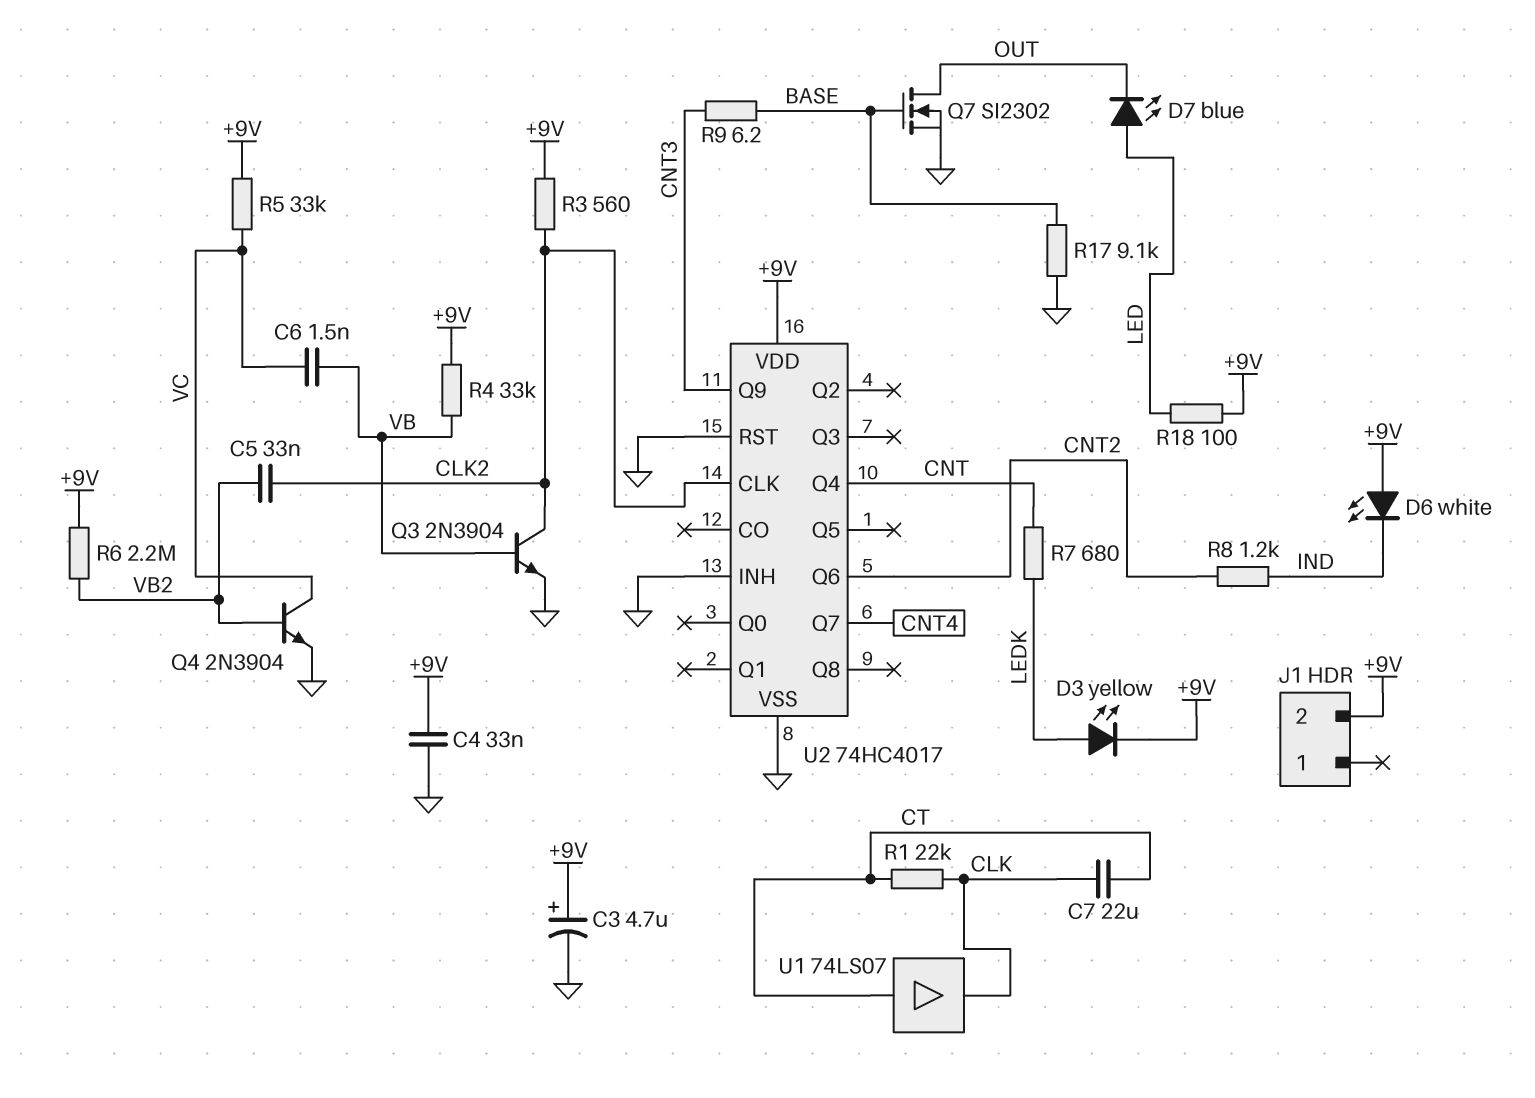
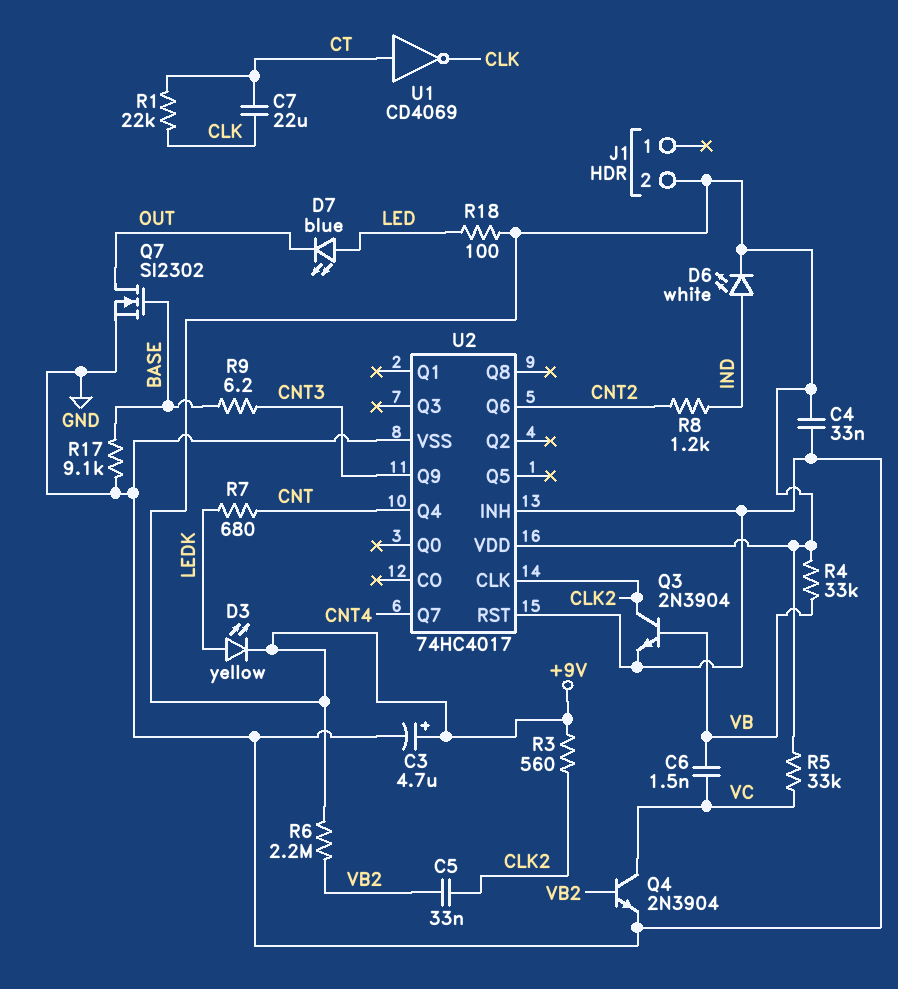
D6: LED white (A +9V, K IND) -> LED white (A IND, K +9V)
U1: buffer 74LS07 (in CT, out CLK) -> NOT CD4069 (in CT, out CLK)

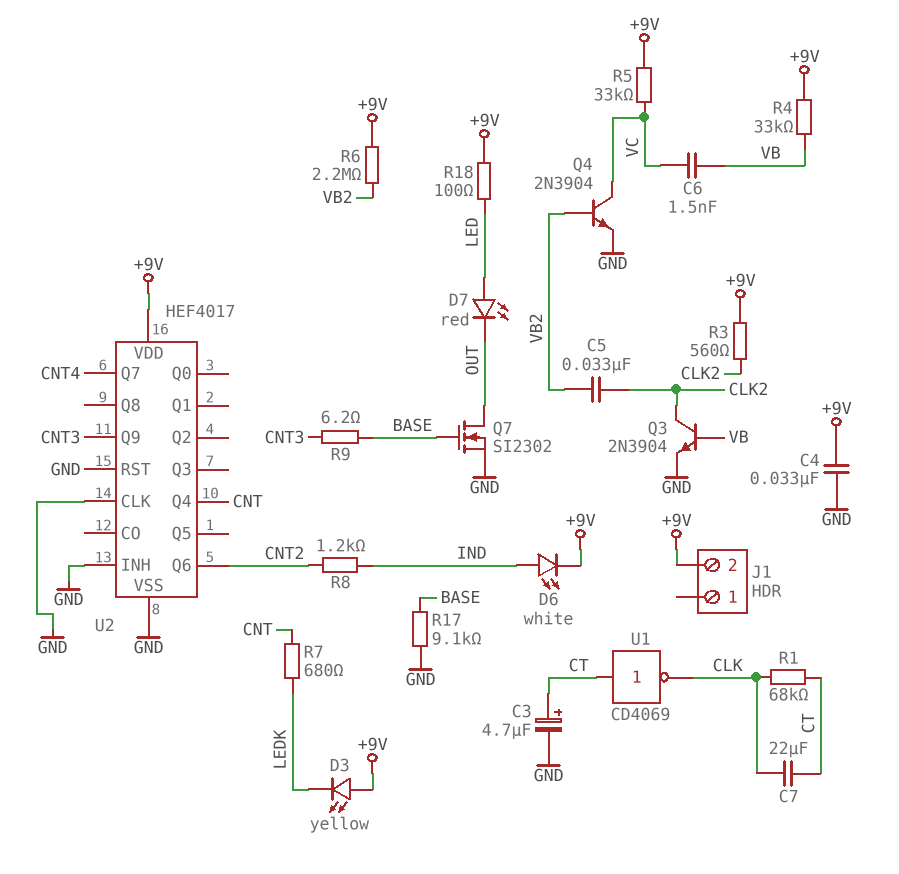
C3: 4.7uF (plus +9V, minus GND) -> 4.7uF (plus CT, minus GND)
D3: LED yellow (A LEDK, K +9V) -> LED yellow (A +9V, K LEDK)
D7: LED blue (A LED, K OUT) -> LED red (A LED, K OUT)
R1: 22k (CLK, CT) -> 68k (CLK, CT)
U2: 74HC4017 -> HEF4017
U2 pin CLK: CLK2 -> GND

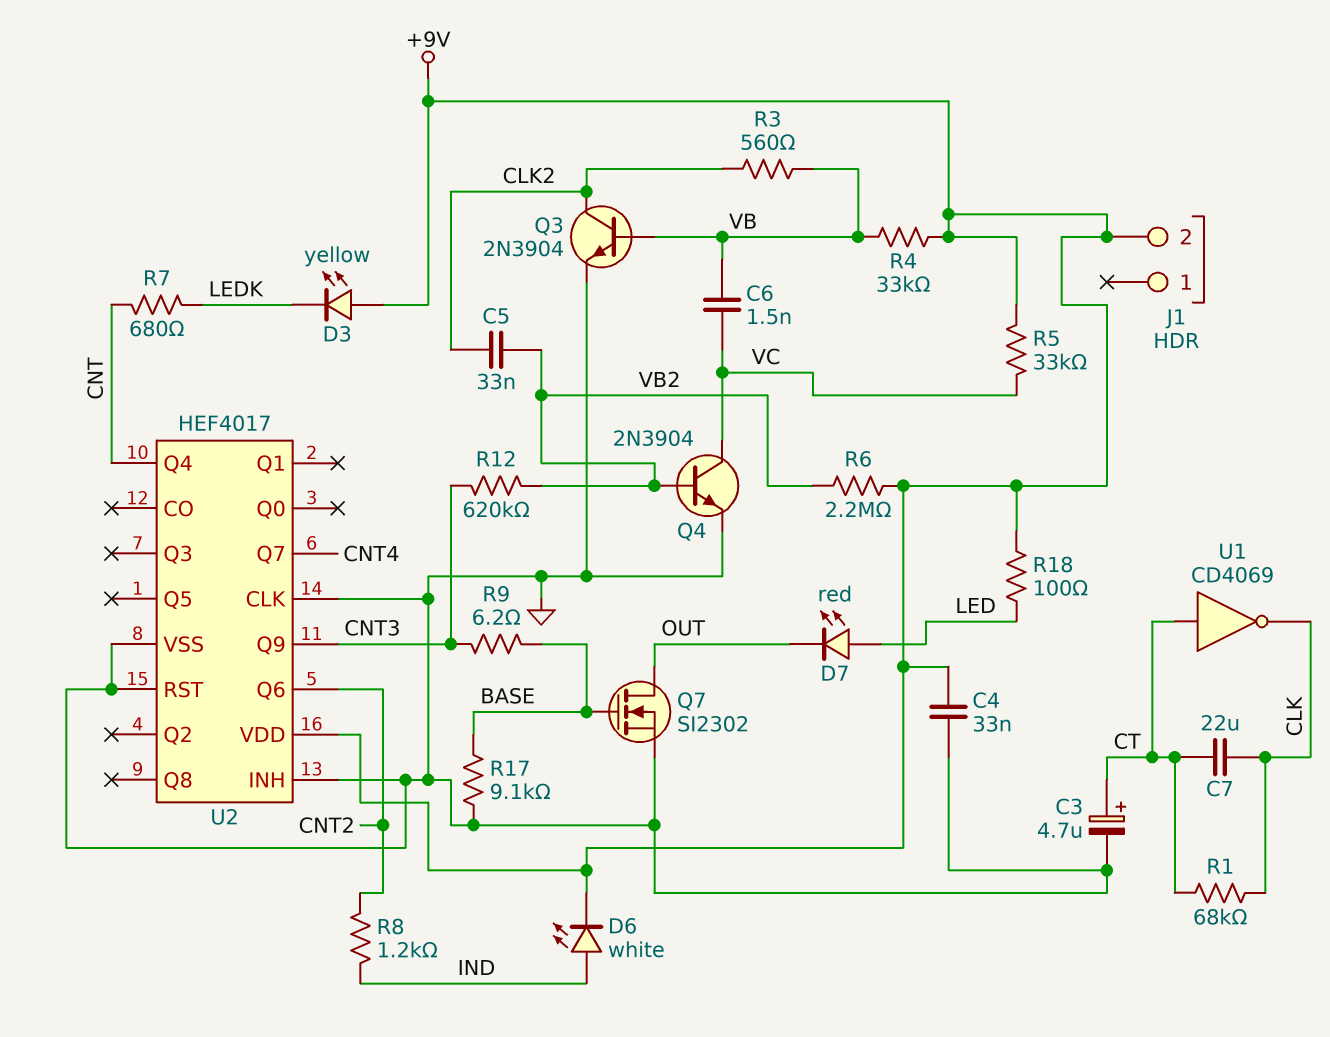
R3: 560 (+9V, CLK2) -> 560 (CLK2, VB)
R12: none -> 620k (CNT3, VB2)

